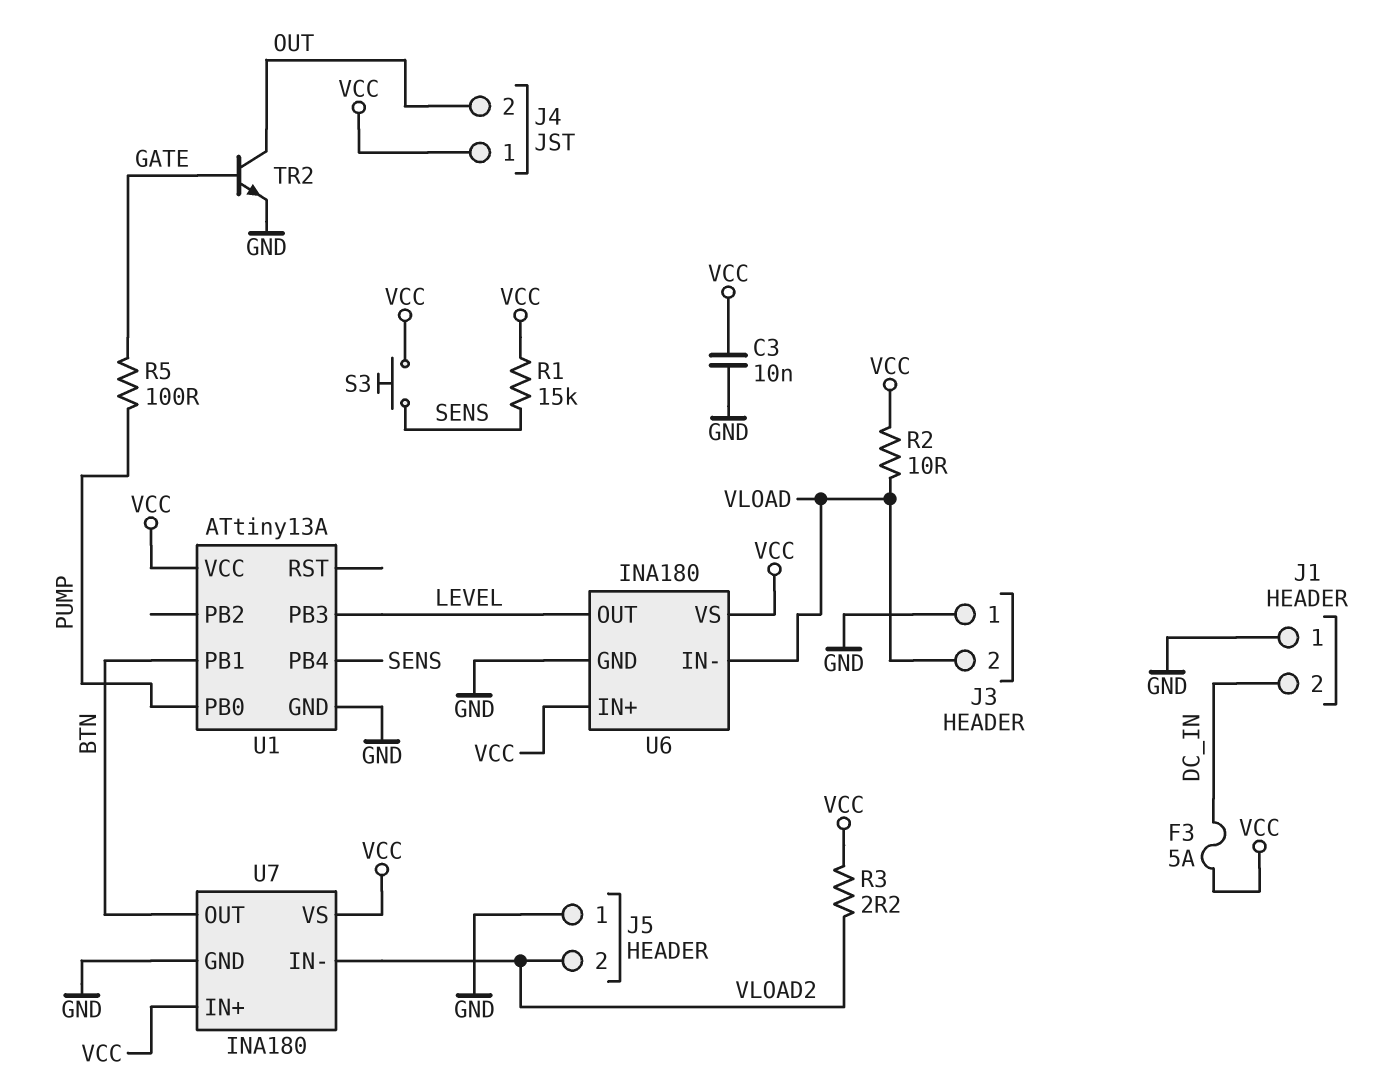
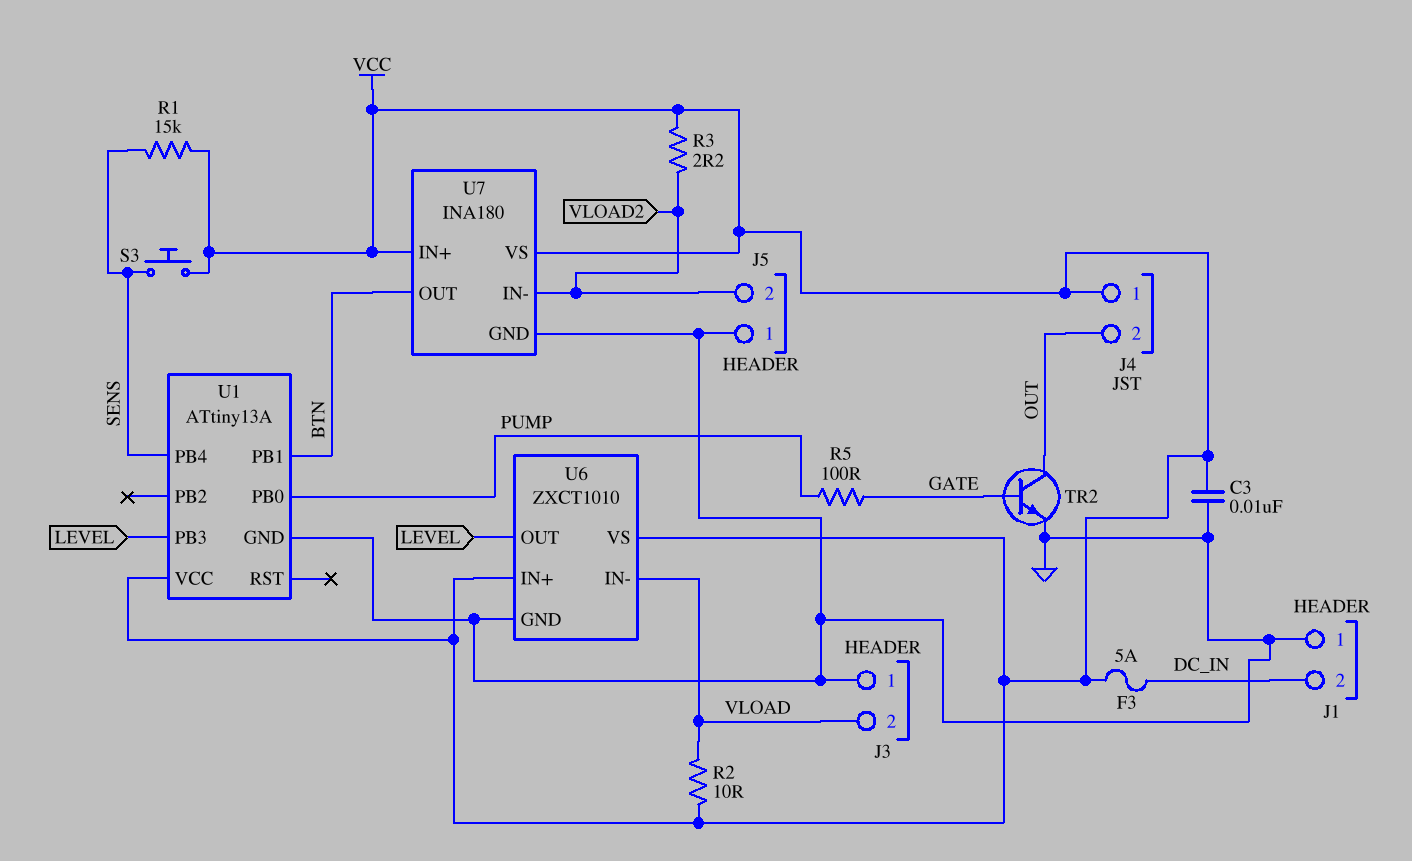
U6: INA180 -> ZXCT1010

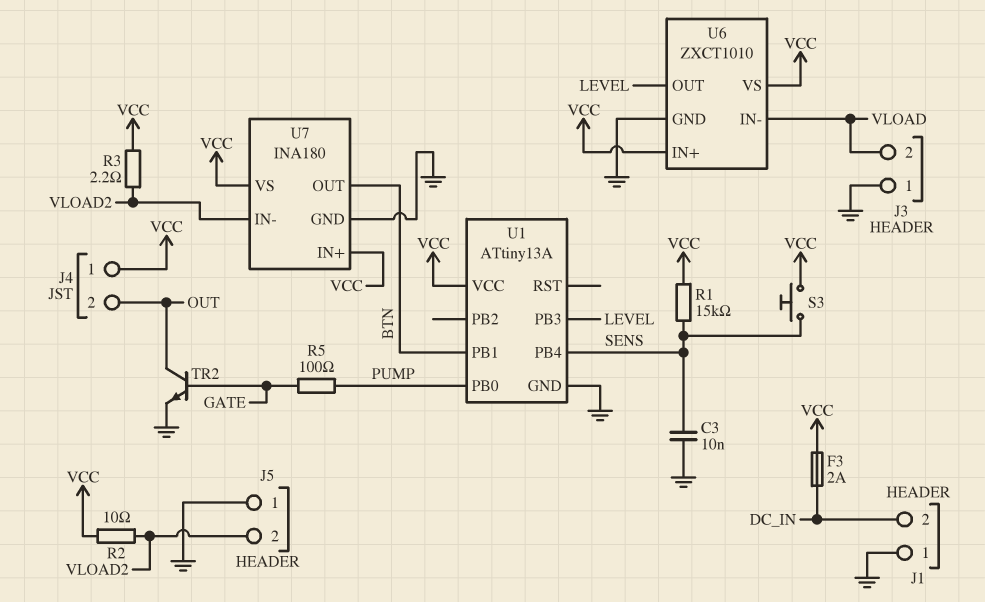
C3: 10nF (GND, VCC) -> 10nF (GND, SENS)
F3: 5A (DC_IN, VCC) -> 2A (DC_IN, VCC)
R2: 10 (VCC, VLOAD) -> 10 (VCC, VLOAD2)

